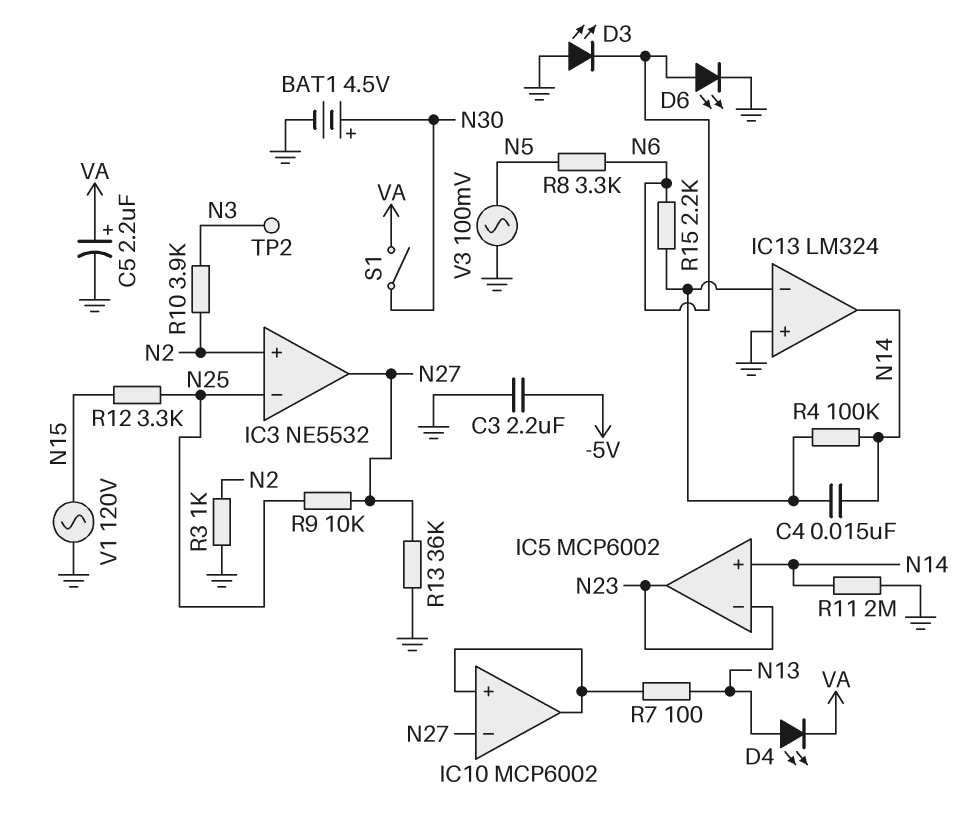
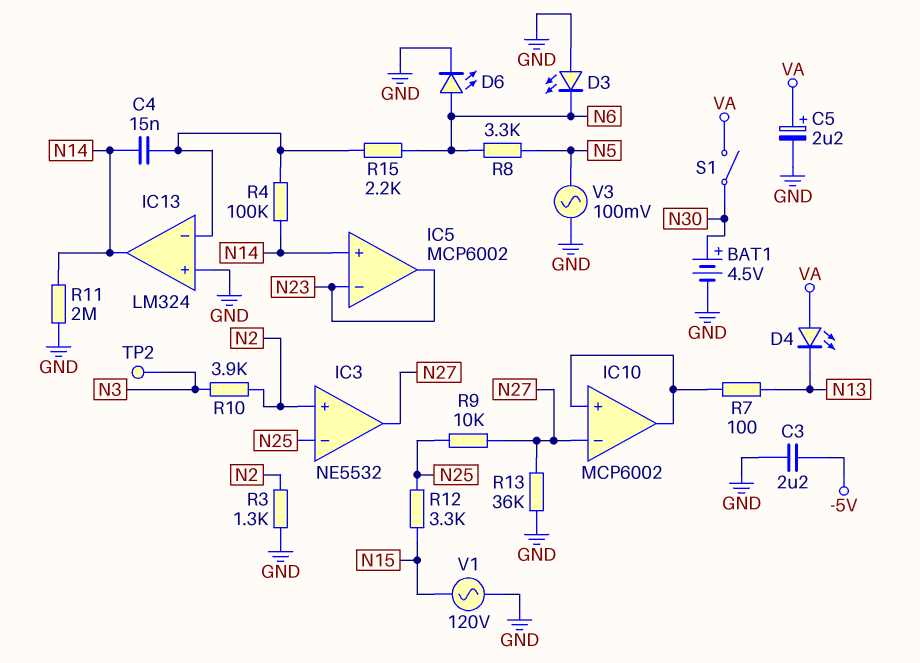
D4: LED (A N13, K VA) -> LED (A VA, K N13)
R3: 1k (GND, N2) -> 1.3k (GND, N2)

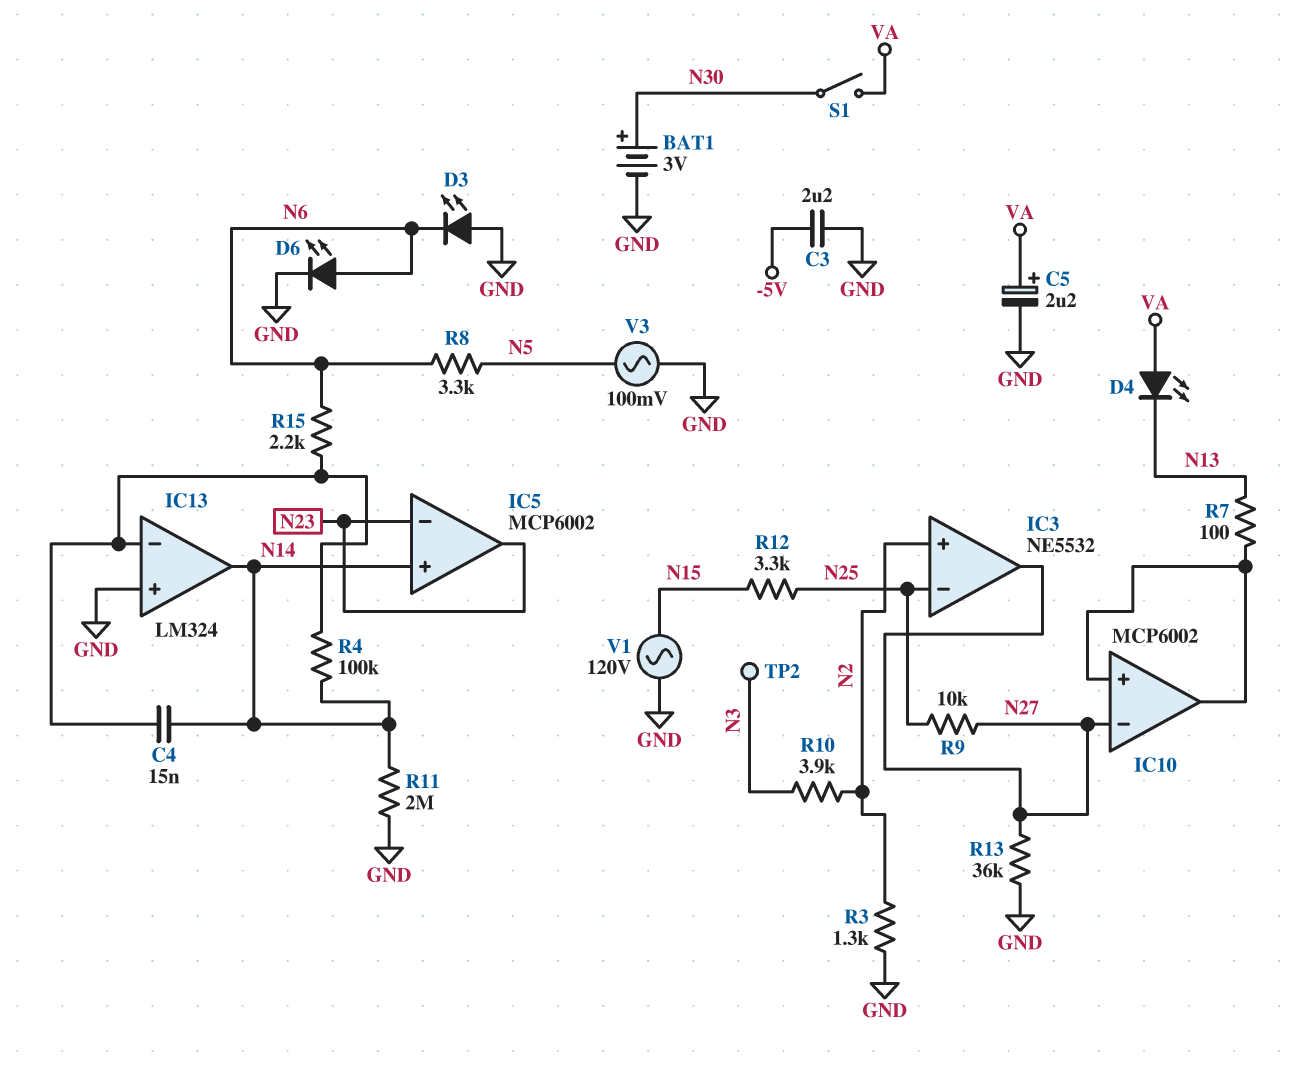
BAT1: 4.5V (plus N30, minus GND) -> 3V (plus N30, minus GND)

